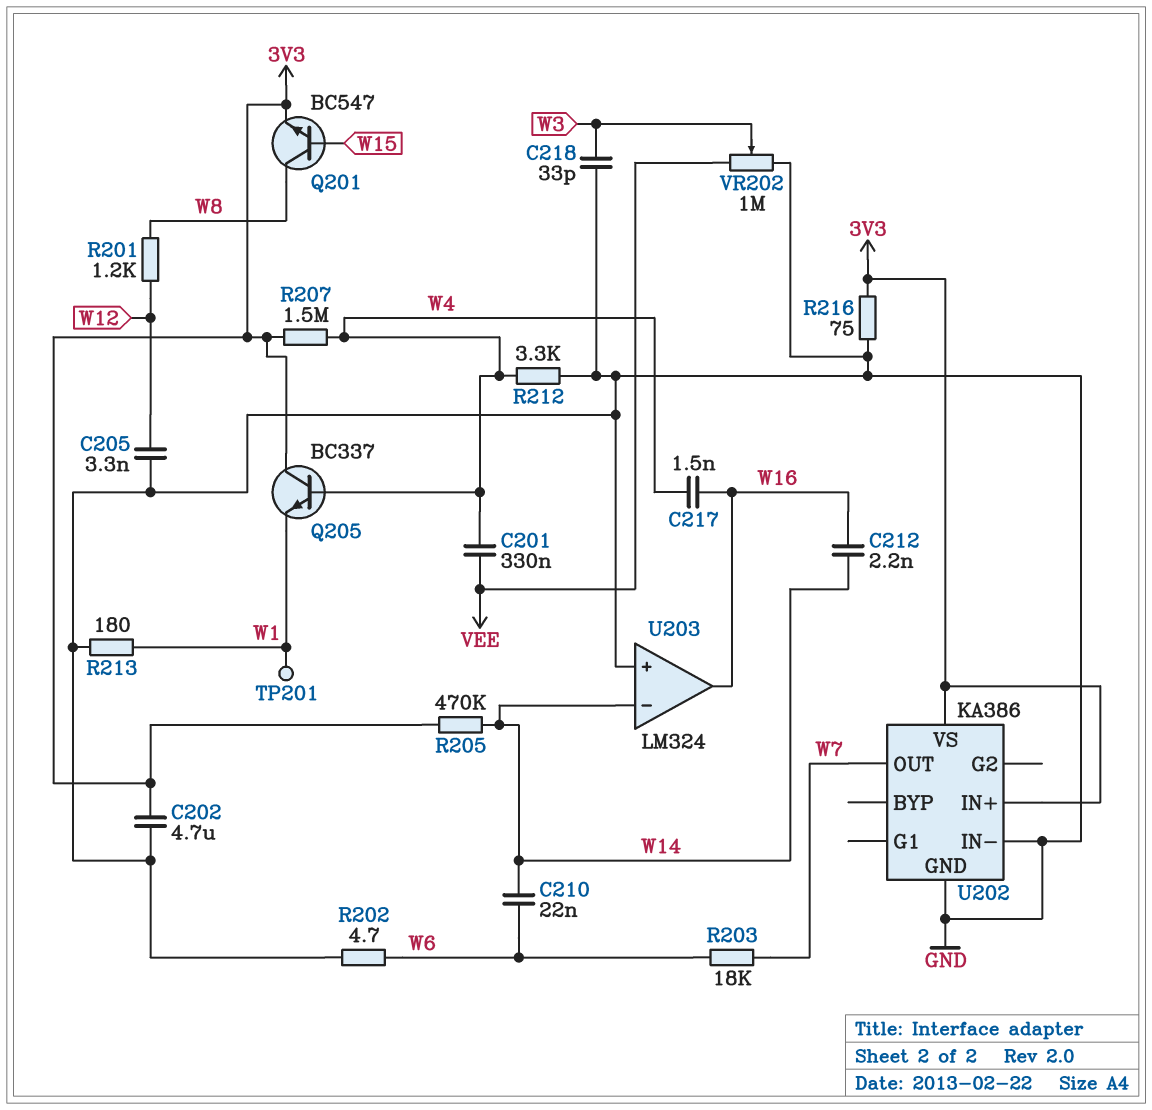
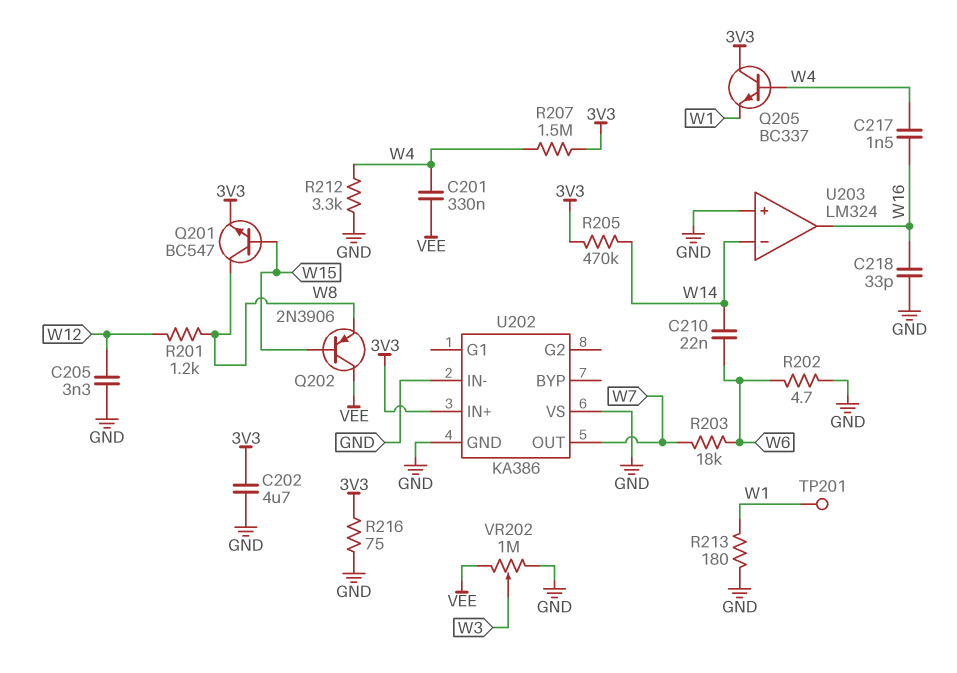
C212: 2.2nF (W14, W16) -> none
C218: 33pF (GND, W3) -> 33pF (GND, W16)
Q202: none -> PNP 2N3906 (B W15, C VEE, E W8)
U202 pin VS: 3V3 -> GND

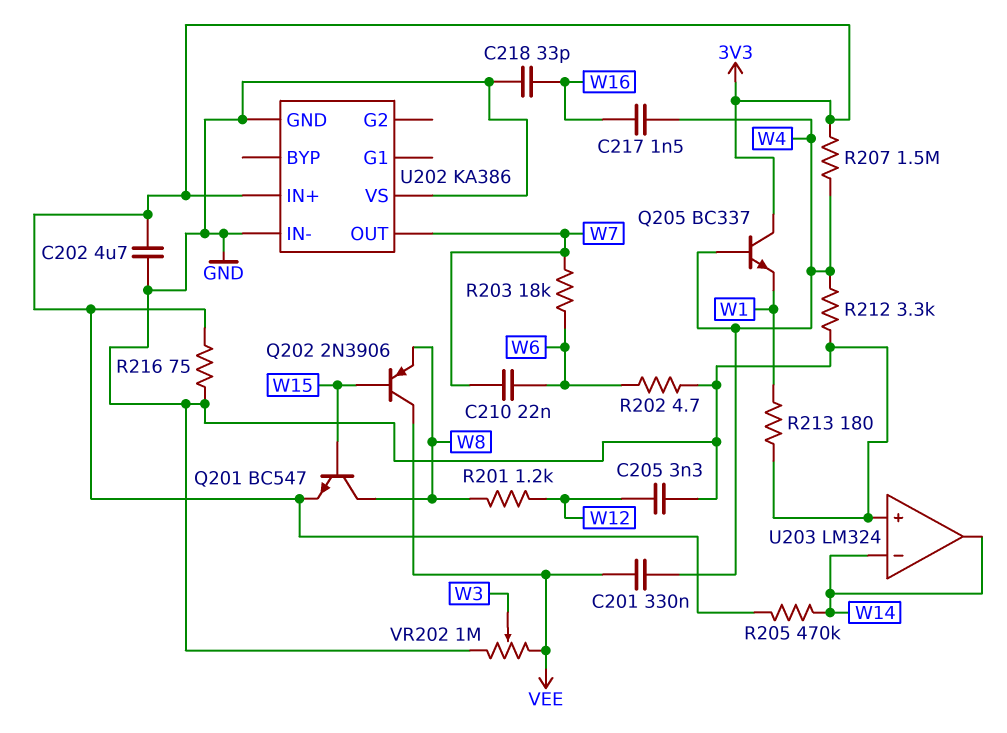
C210: 22nF (W6, W14) -> 22nF (W6, W7)
TP201: test point (W1) -> none
U203 pin out: W16 -> W14

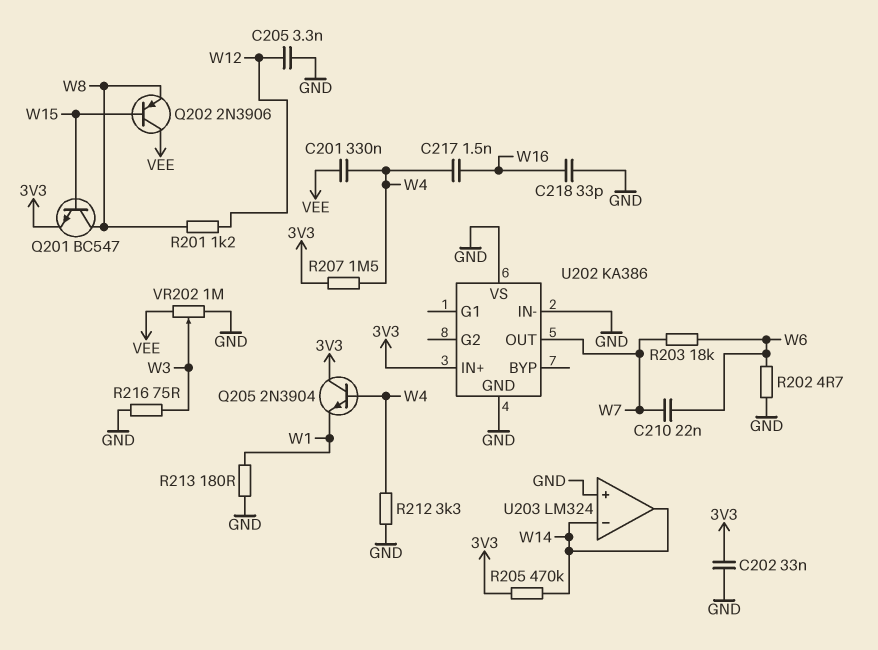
C202: 4.7uF (3V3, GND) -> 33nF (3V3, GND)
Q205: NPN BC337 (B W4, C 3V3, E W1) -> NPN 2N3904 (B W4, C 3V3, E W1)
R216: 75 (3V3, GND) -> 75 (GND, W3)

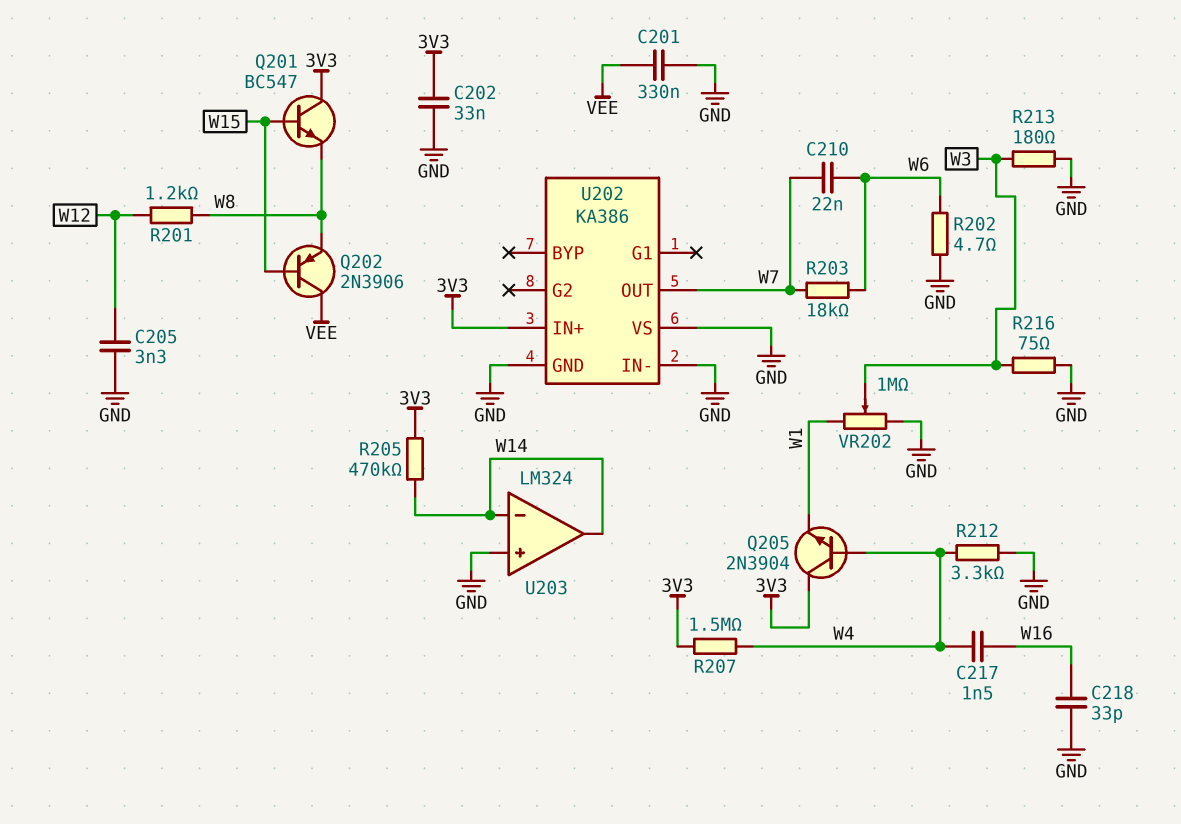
C201: 330nF (VEE, W4) -> 330nF (GND, VEE)
Q201: NPN BC547 (B W15, C W8, E 3V3) -> NPN BC547 (B W15, C 3V3, E W8)
R213: 180 (GND, W1) -> 180 (GND, W3)
VR202: 1M (GND, VEE, wiper W3) -> 1M (GND, W1, wiper W3)

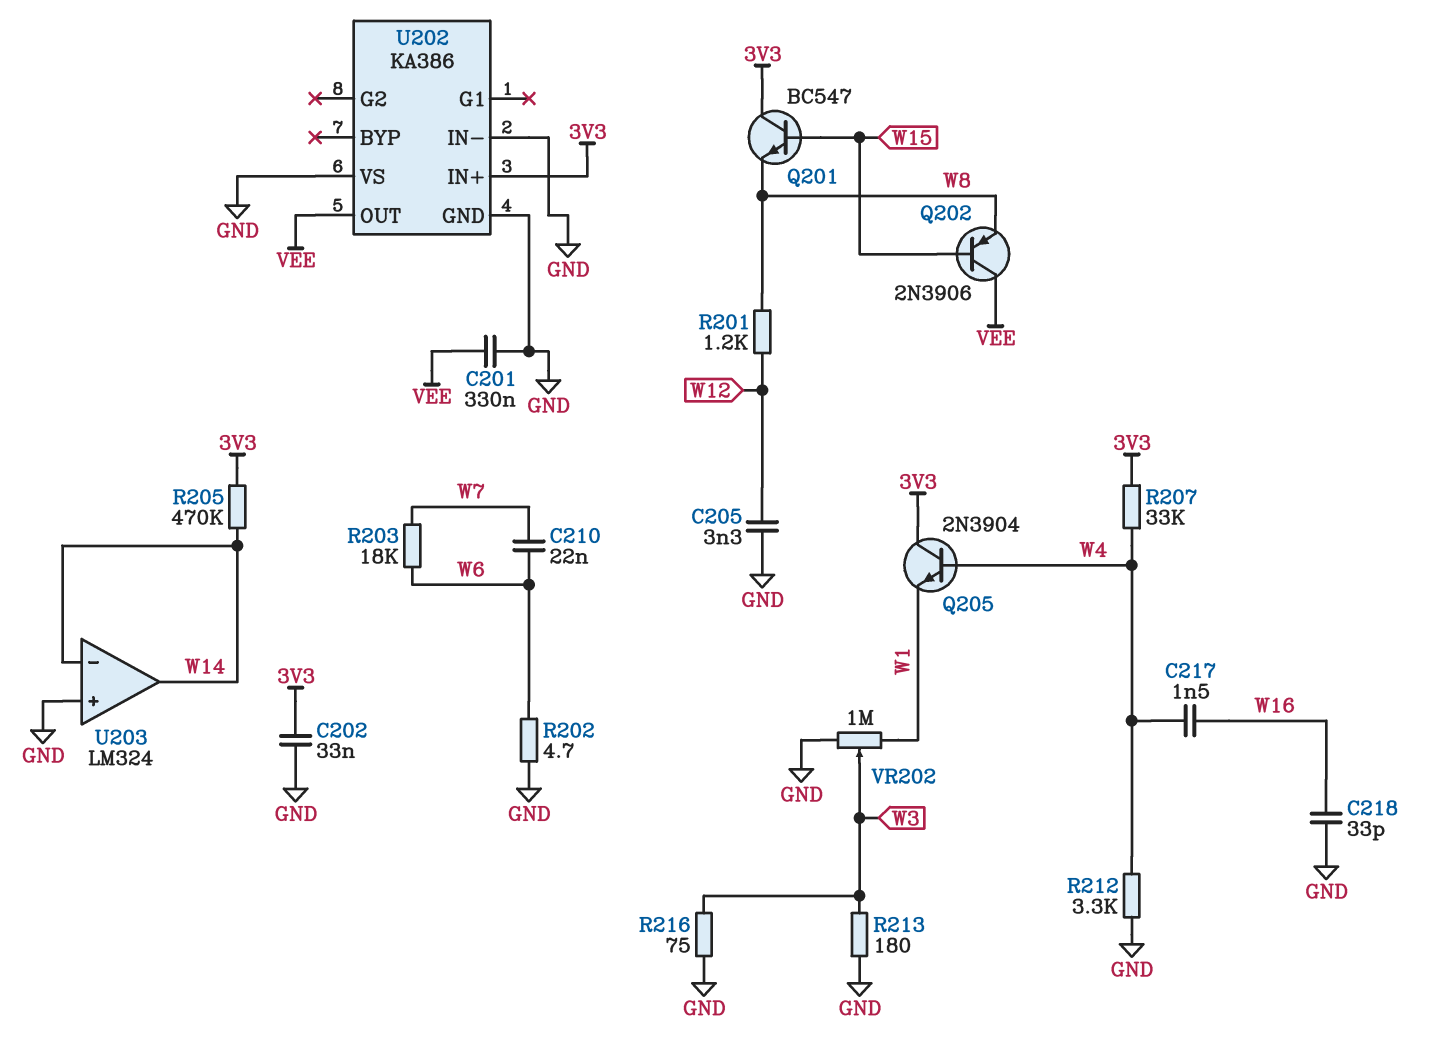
R207: 1.5M (3V3, W4) -> 33k (3V3, W4)
U202 pin OUT: W7 -> VEE

